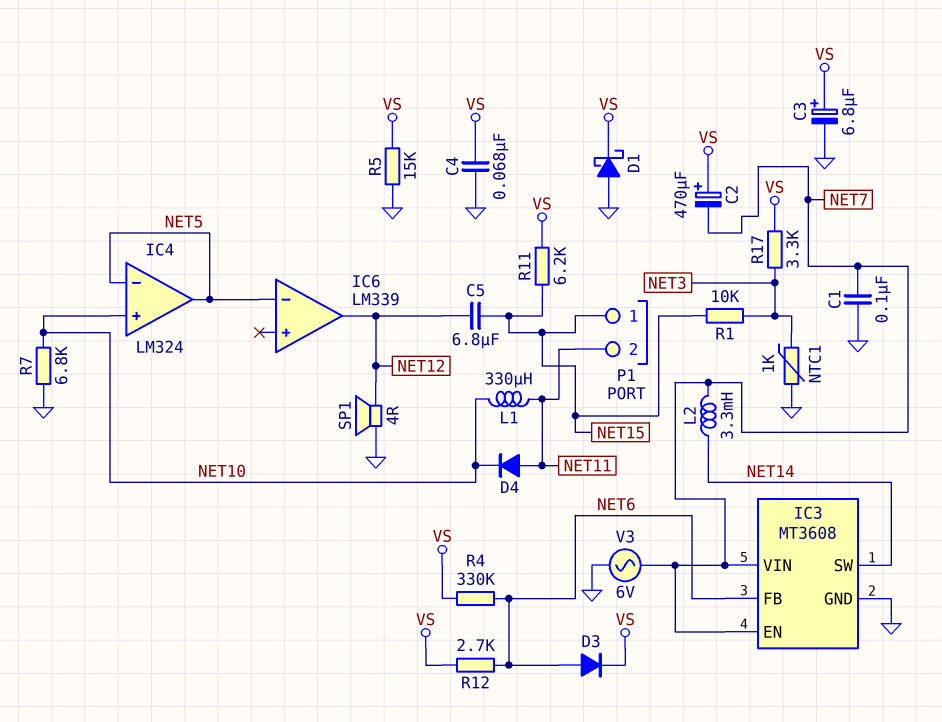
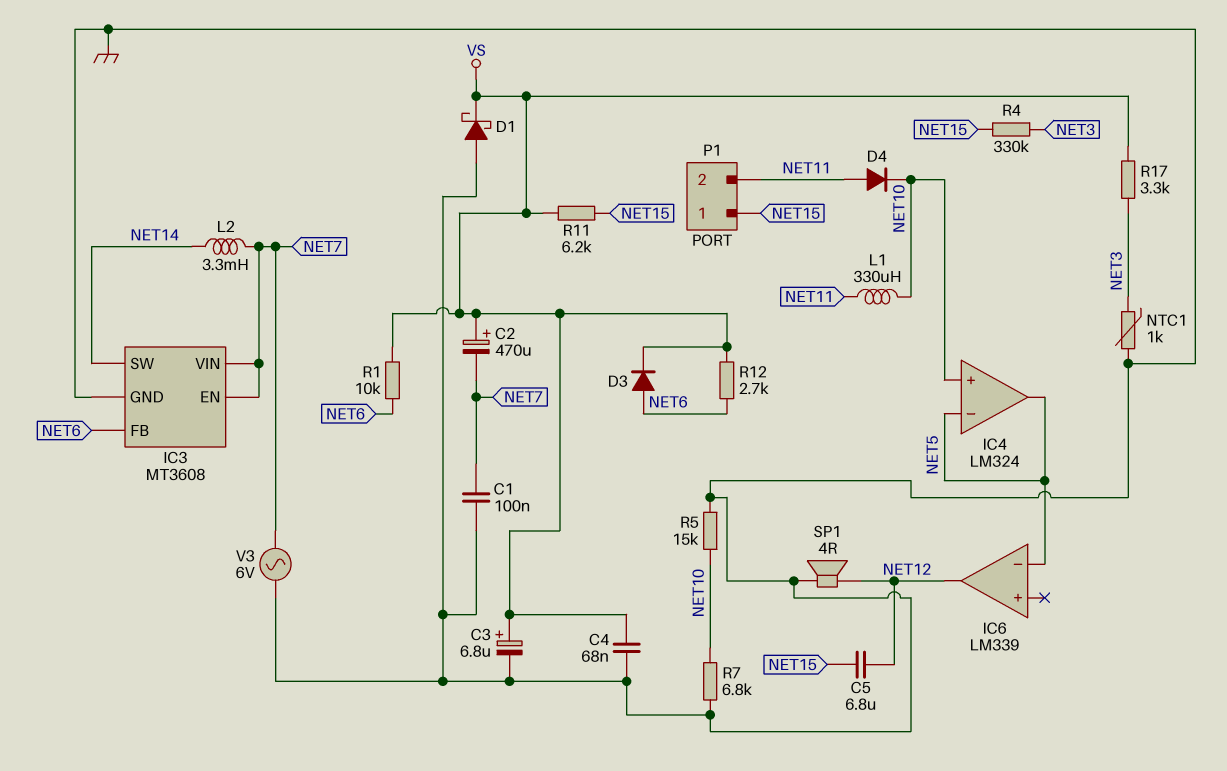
R1: 10k (NET3, NET15) -> 10k (NET6, VS)
R4: 330k (NET6, VS) -> 330k (NET3, NET15)
R5: 15k (GND, VS) -> 15k (GND, NET10)

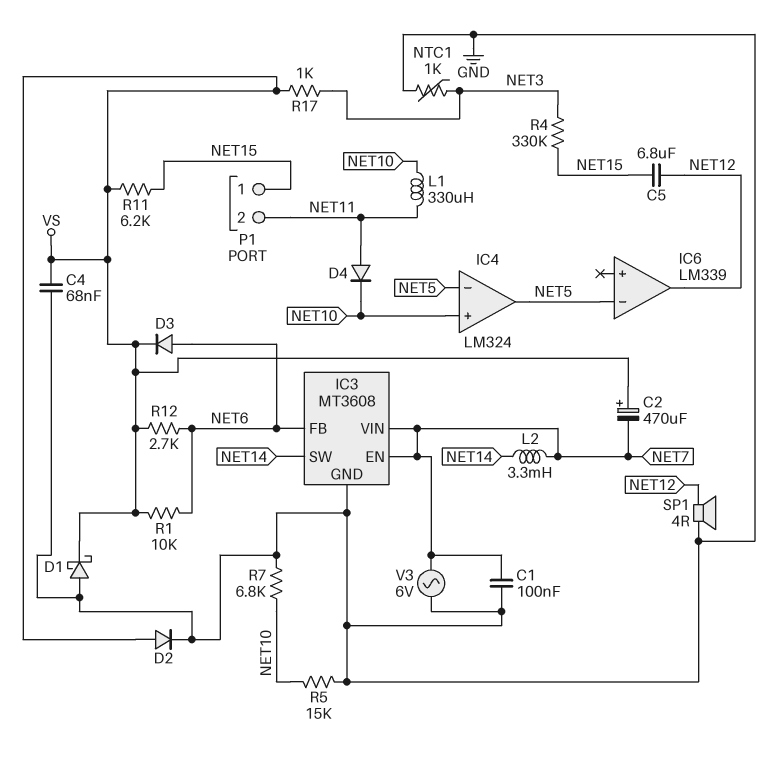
C3: 6.8uF (plus VS, minus GND) -> none
D2: none -> diode (A VS, K GND)
R17: 3.3k (NET3, VS) -> 1k (NET3, VS)

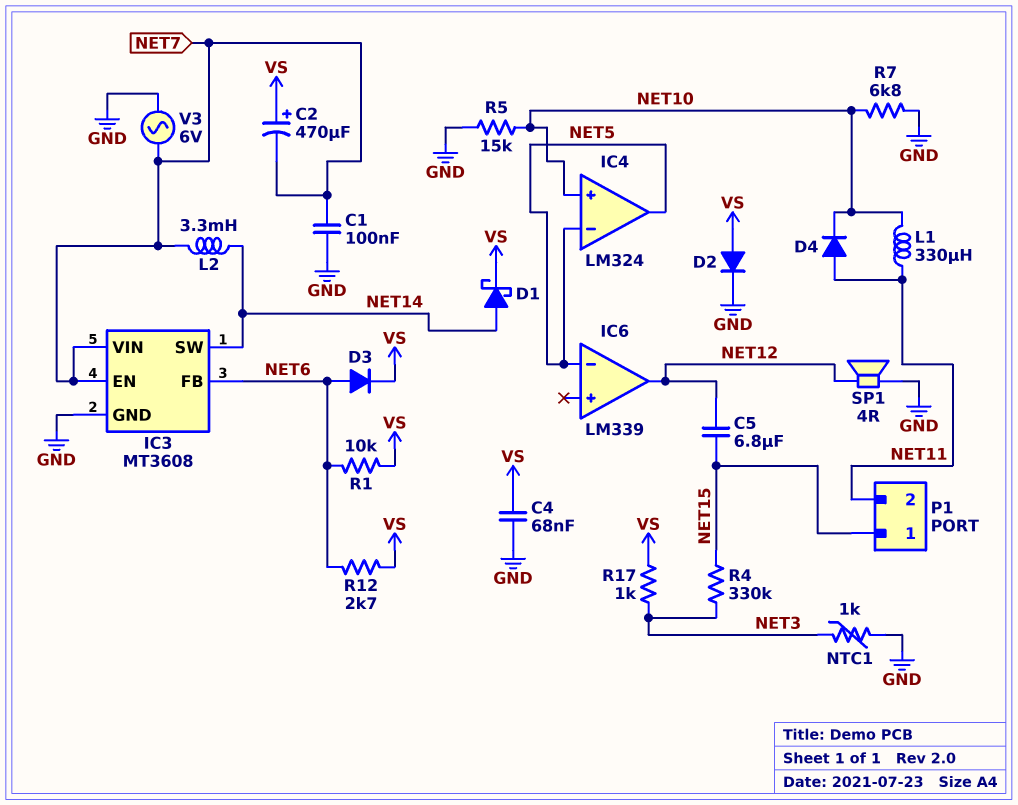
D1: schottky (A GND, K VS) -> schottky (A NET14, K VS)
R11: 6.2k (NET15, VS) -> none

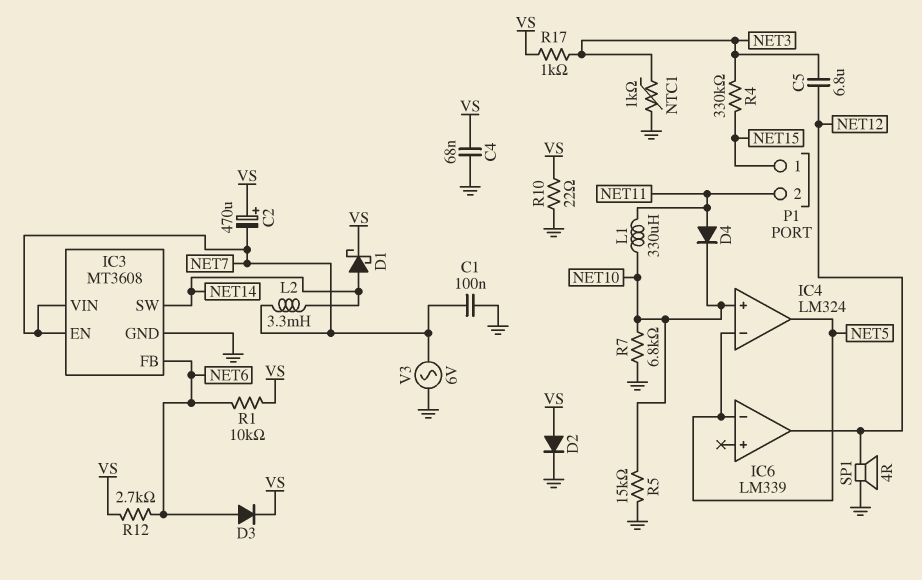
C5: 6.8uF (NET12, NET15) -> 6.8uF (NET3, NET12)
R10: none -> 22 (GND, VS)

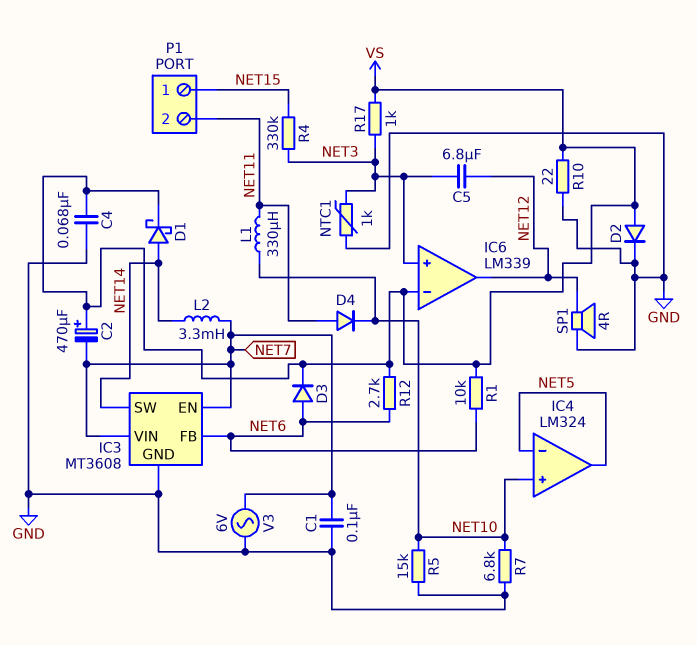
IC6 pin in+: none -> NET3
IC6 pin in-: NET5 -> VS

